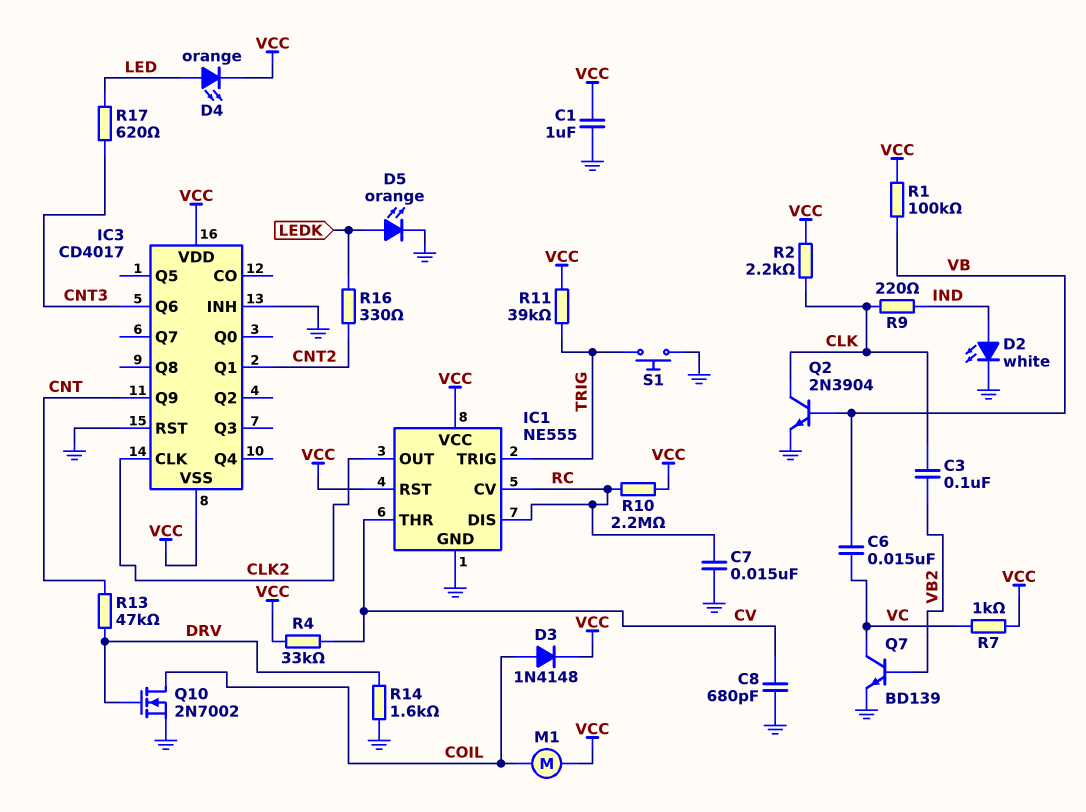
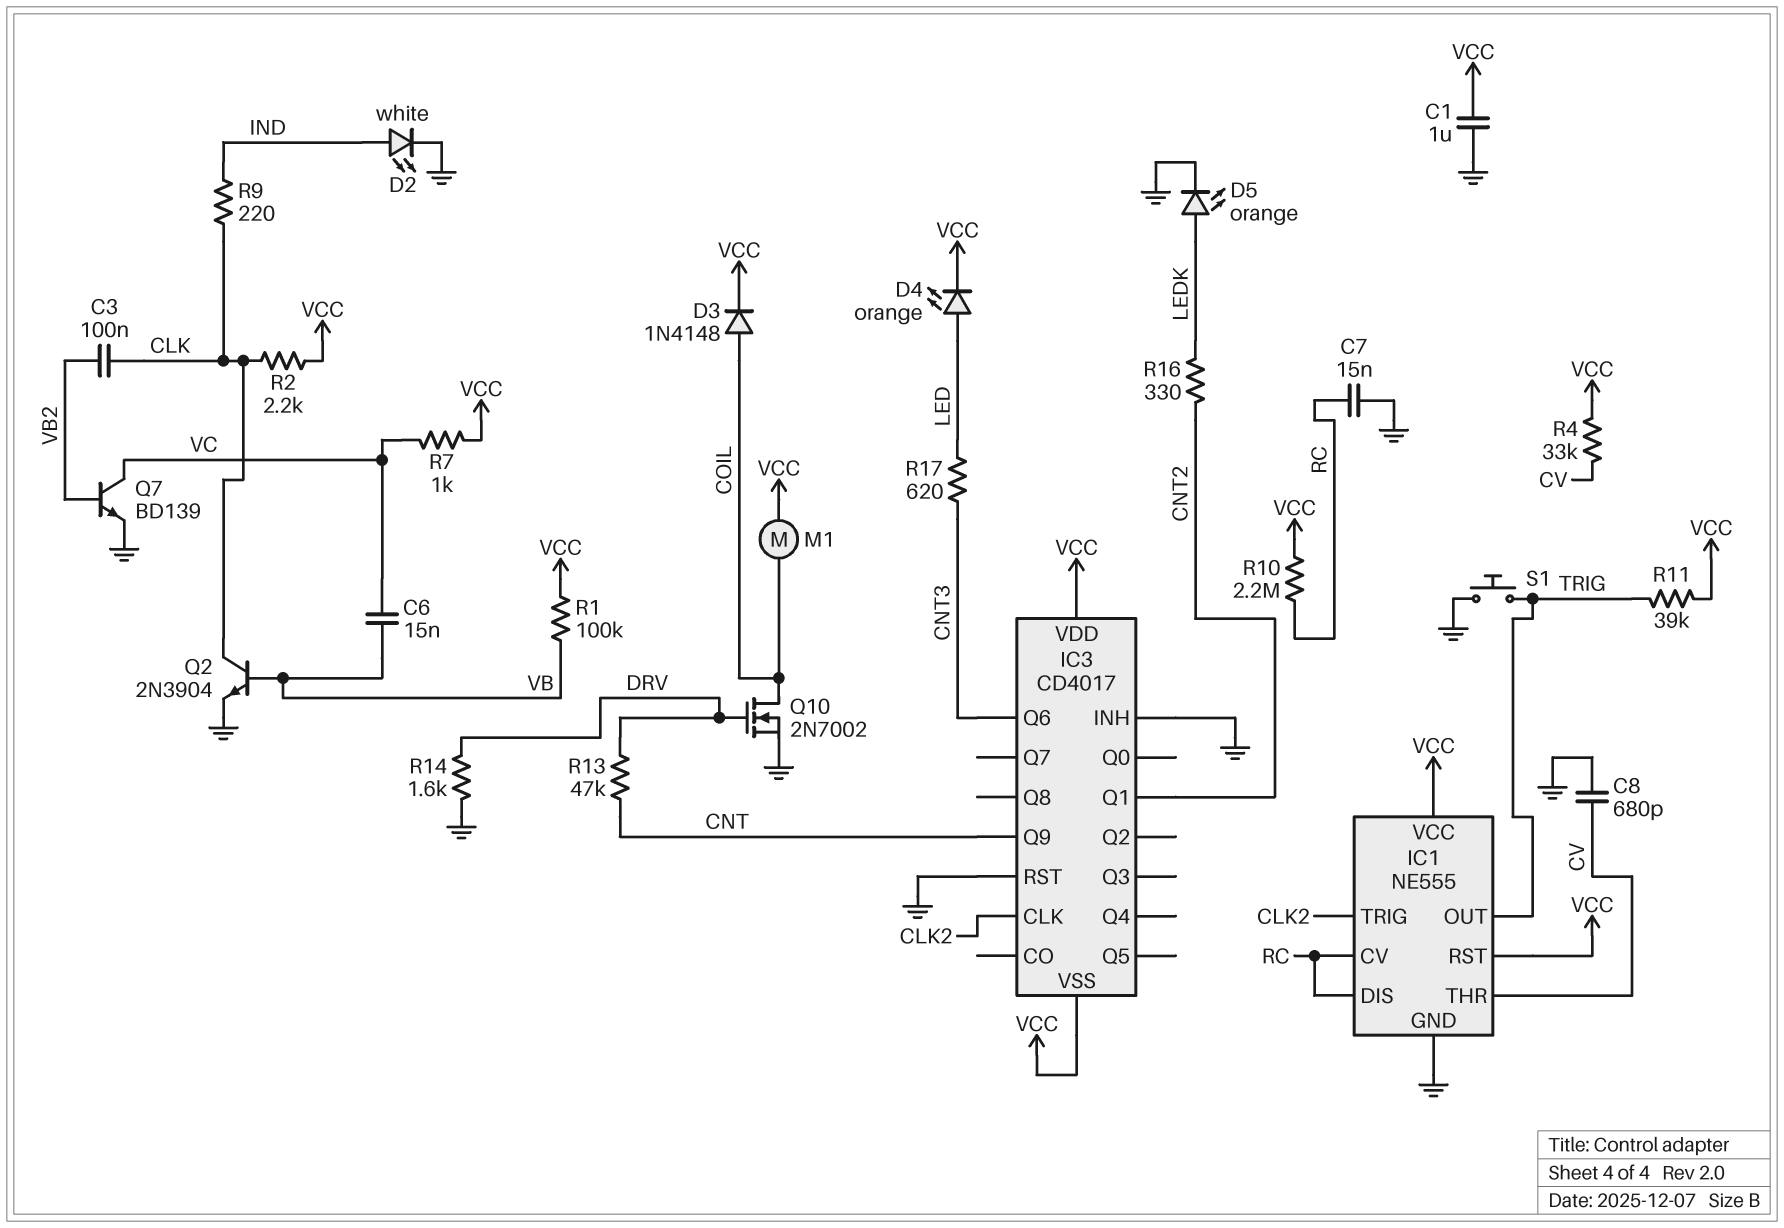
IC1 pin OUT: CLK2 -> TRIG
IC1 pin TRIG: TRIG -> CLK2

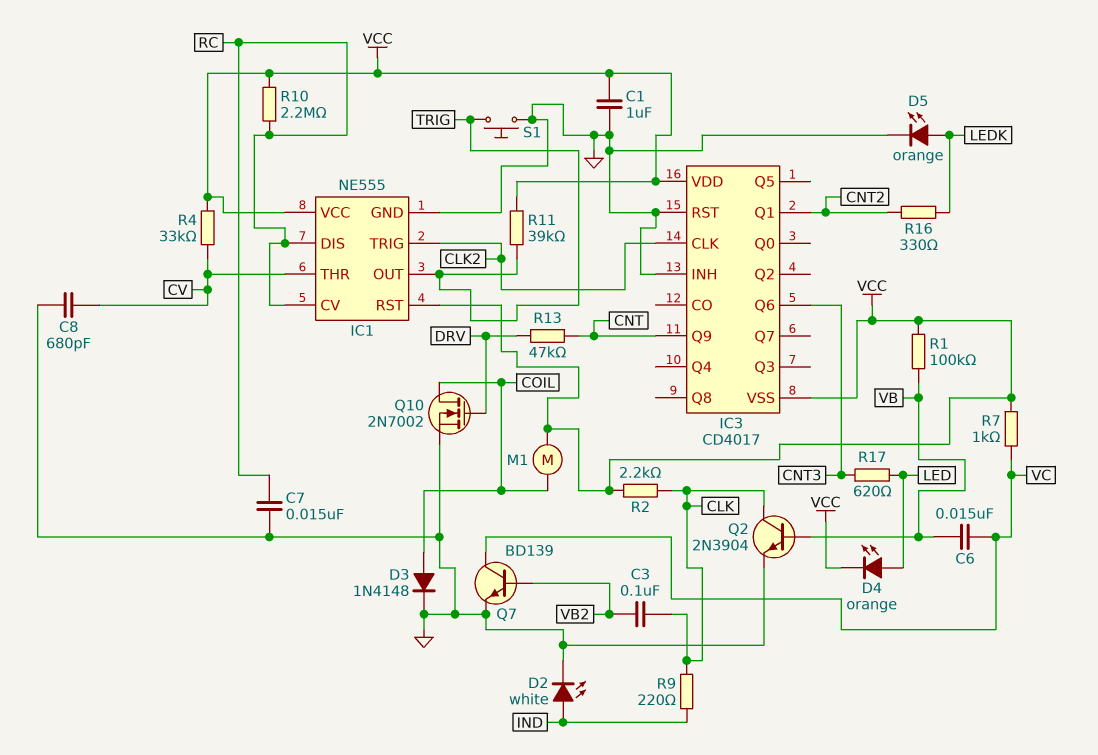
D3: diode 1N4148 (A COIL, K VCC) -> diode 1N4148 (A COIL, K GND)
R14: 1.6k (DRV, GND) -> none

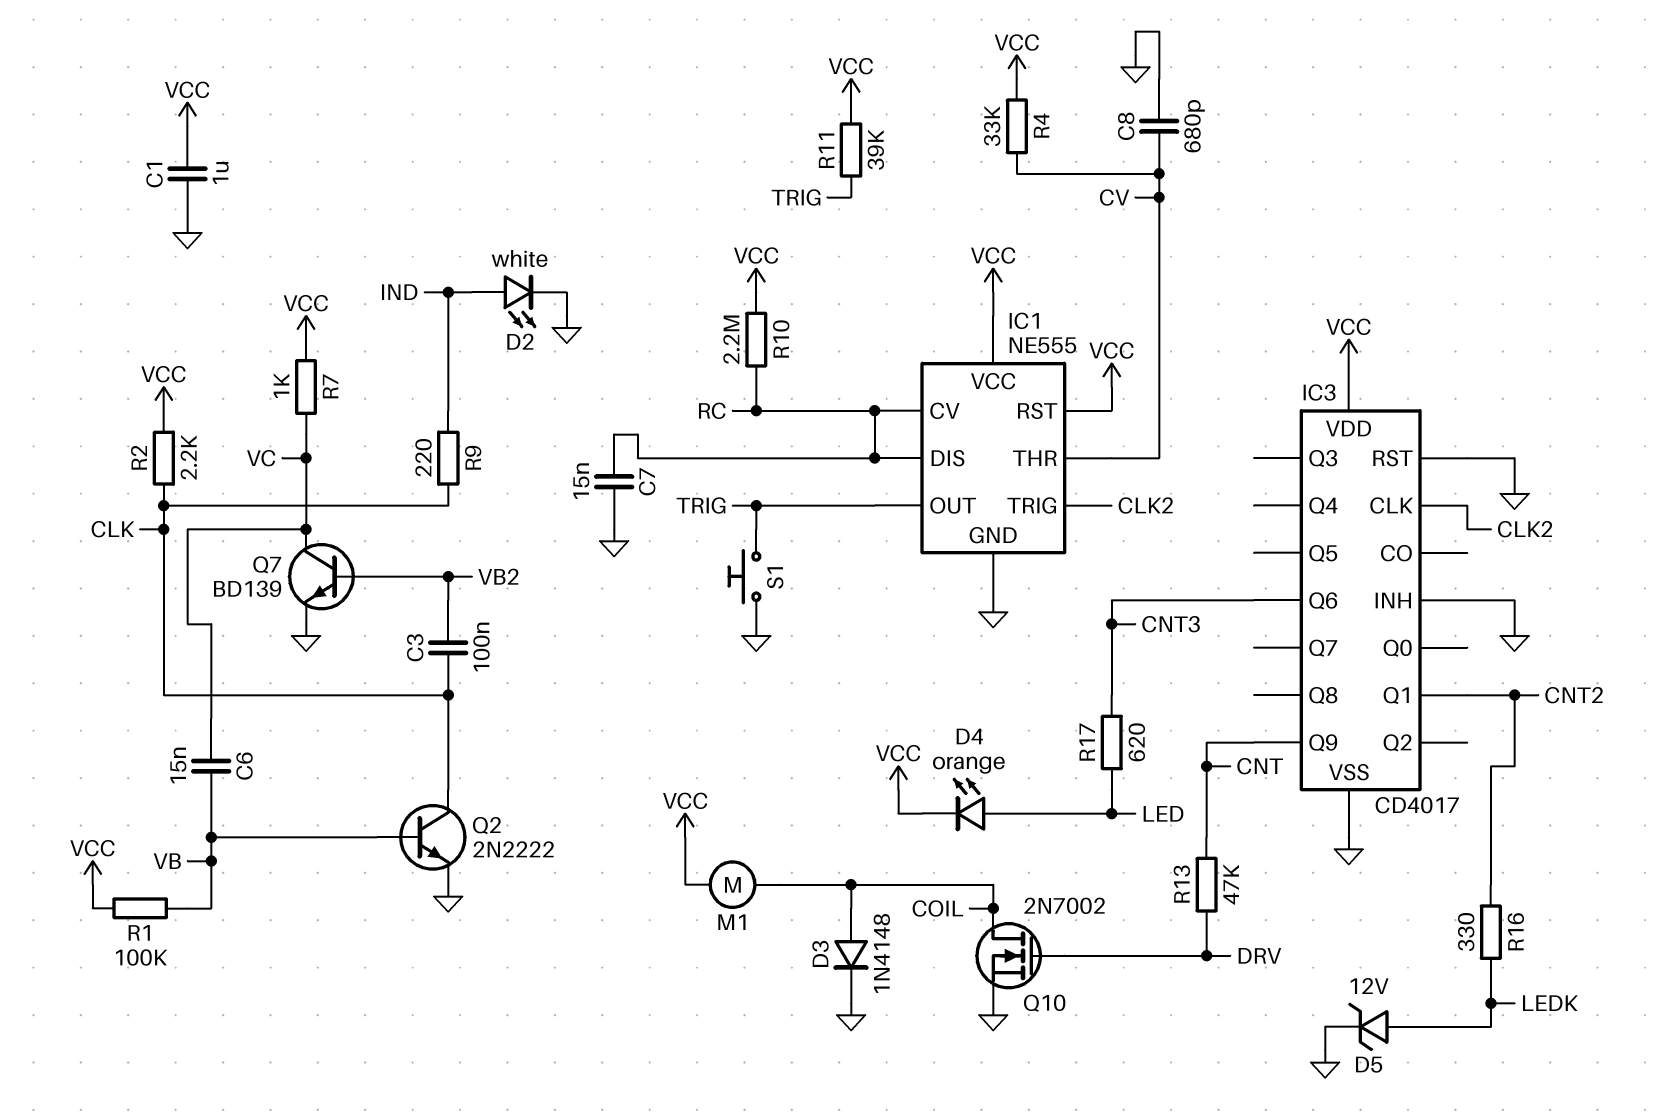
D5: LED orange (A LEDK, K GND) -> zener 12V (A LEDK, K GND)
IC3 pin VSS: VCC -> GND
Q2: NPN 2N3904 (B VB, C CLK, E GND) -> NPN 2N2222 (B VB, C CLK, E GND)

